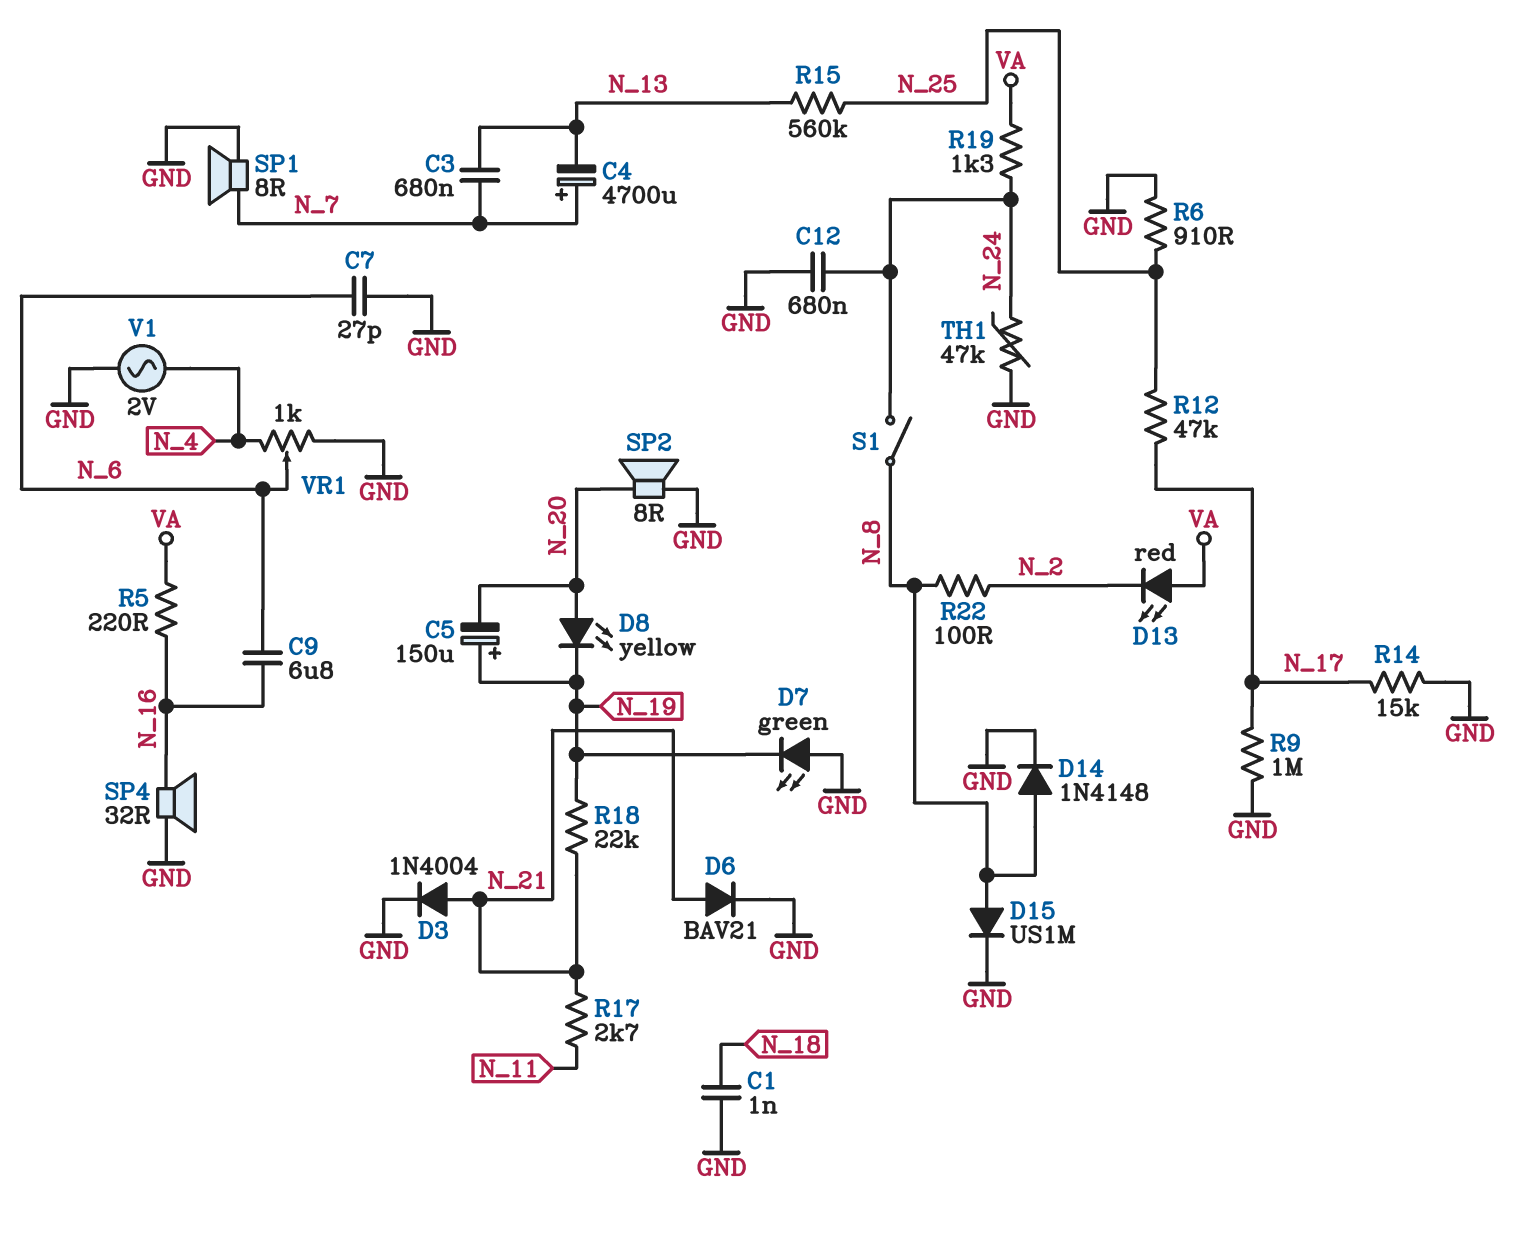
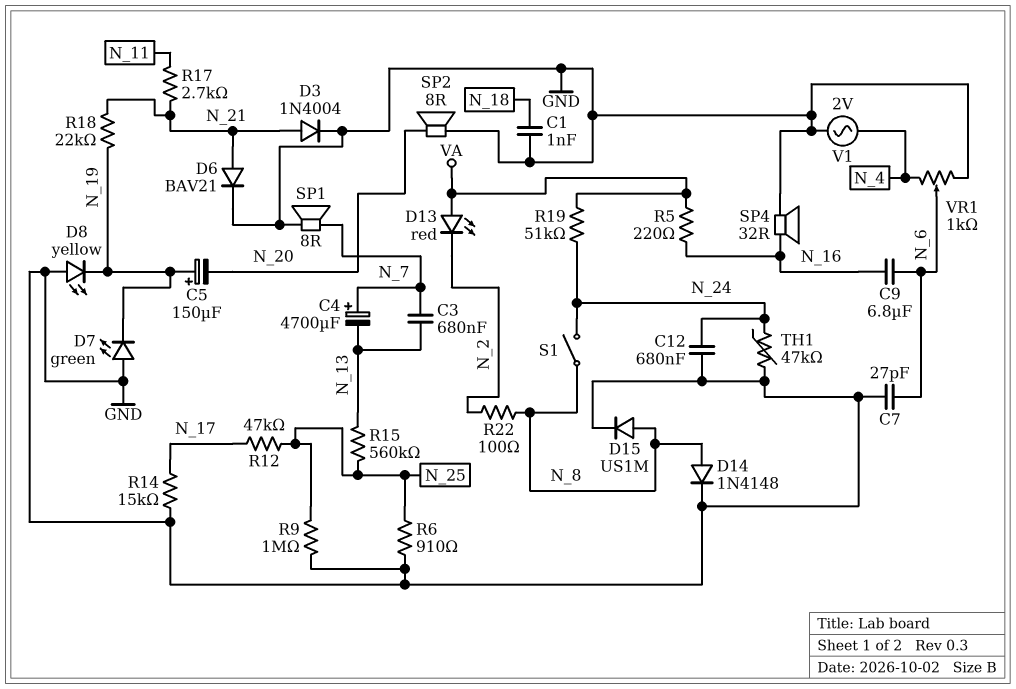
D8: LED yellow (A N_20, K N_19) -> LED yellow (A GND, K N_19)
R9: 1M (GND, N_17) -> 1M (GND, N_25)
R19: 1.3k (N_24, VA) -> 51k (N_24, VA)

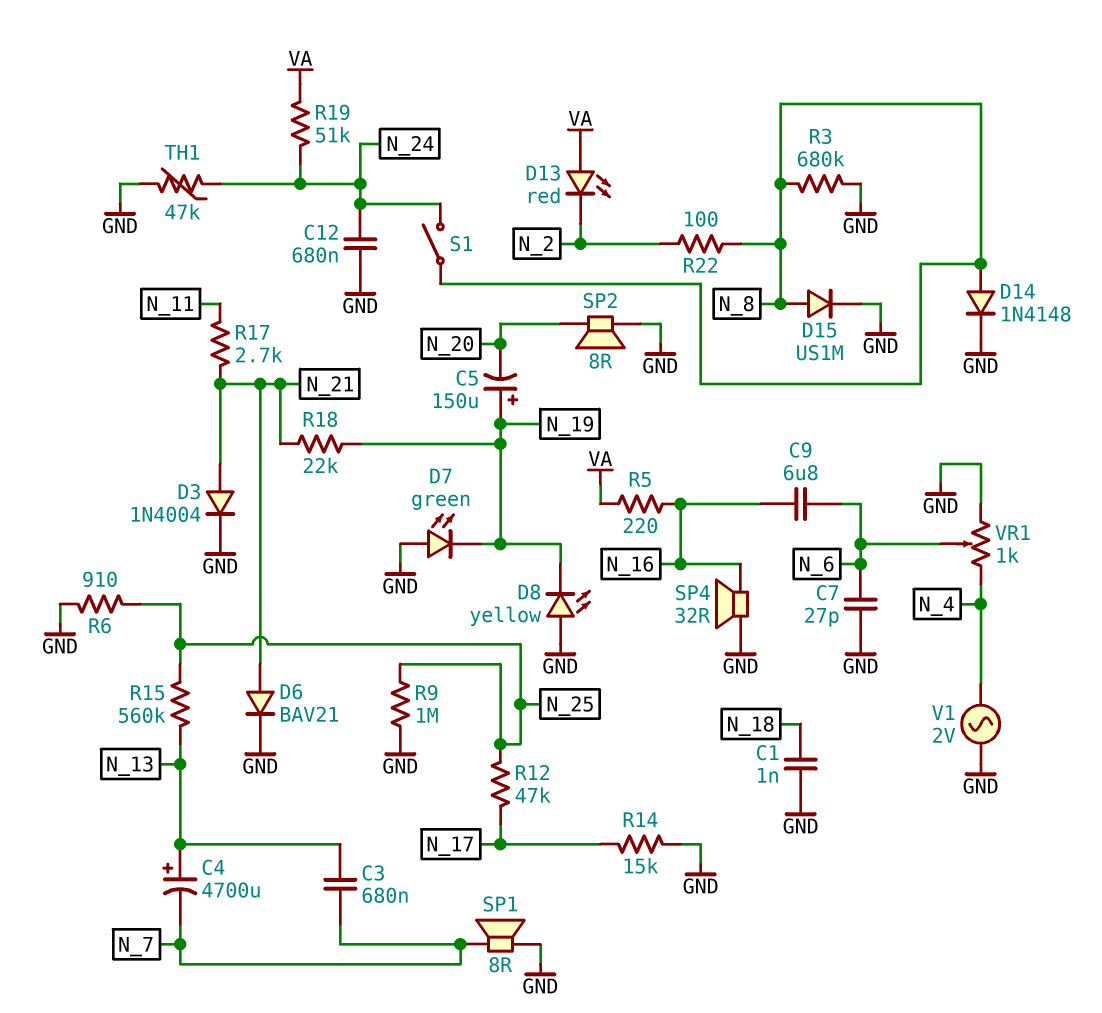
C4: 4700uF (plus N_7, minus N_13) -> 4700uF (plus N_13, minus N_7)
R3: none -> 680k (GND, N_8)

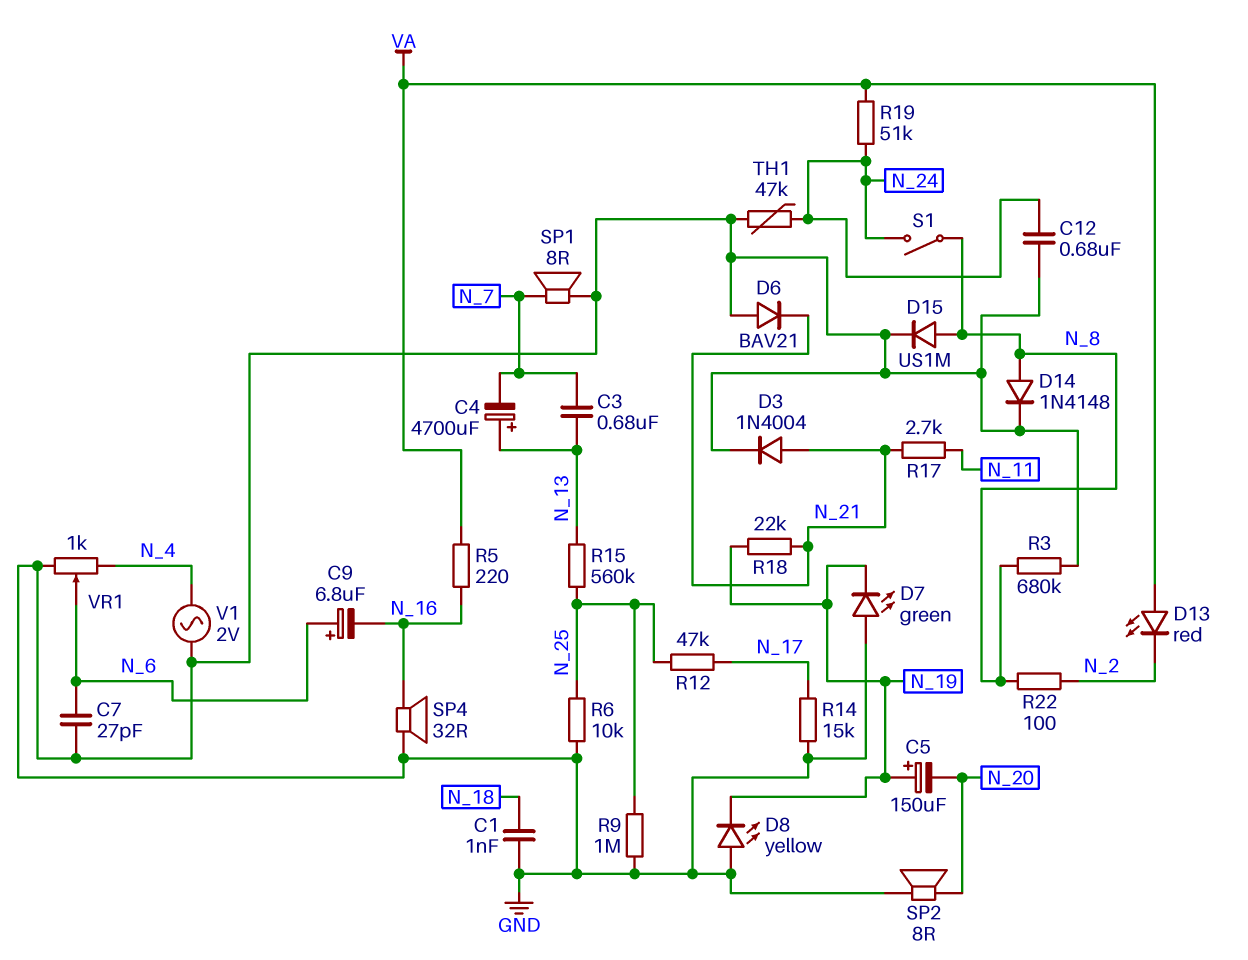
C9: 6.8uF (N_6, N_16) -> 6.8uF (plus N_6, minus N_16)
D6: diode BAV21 (A N_21, K GND) -> diode BAV21 (A GND, K N_21)
R6: 910 (GND, N_25) -> 10k (GND, N_25)

